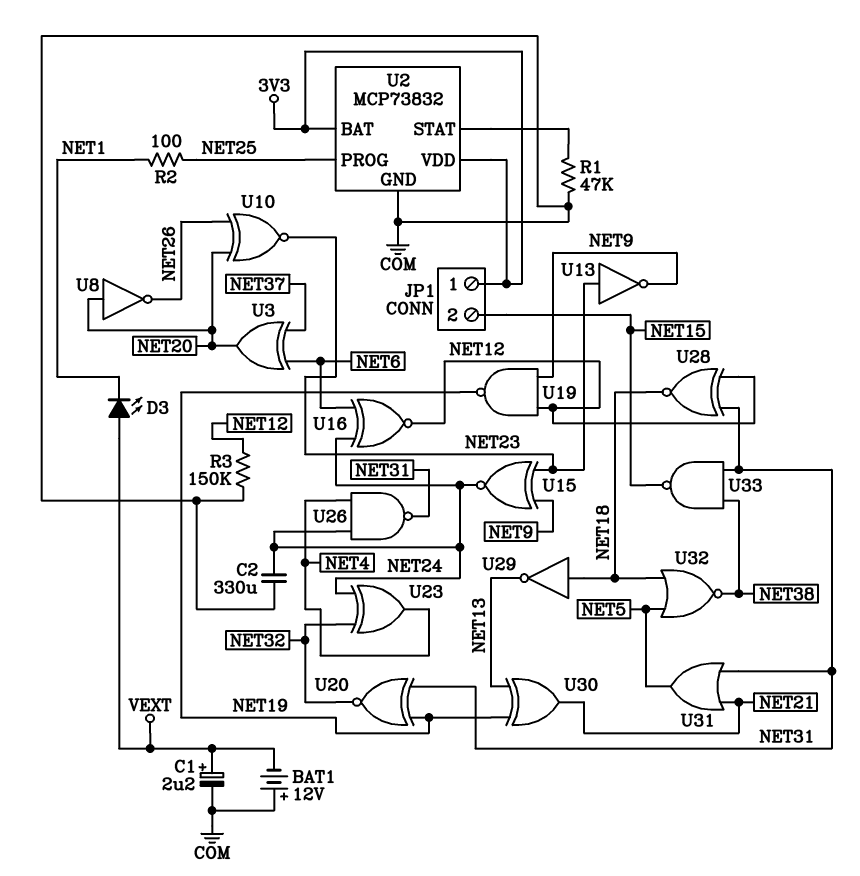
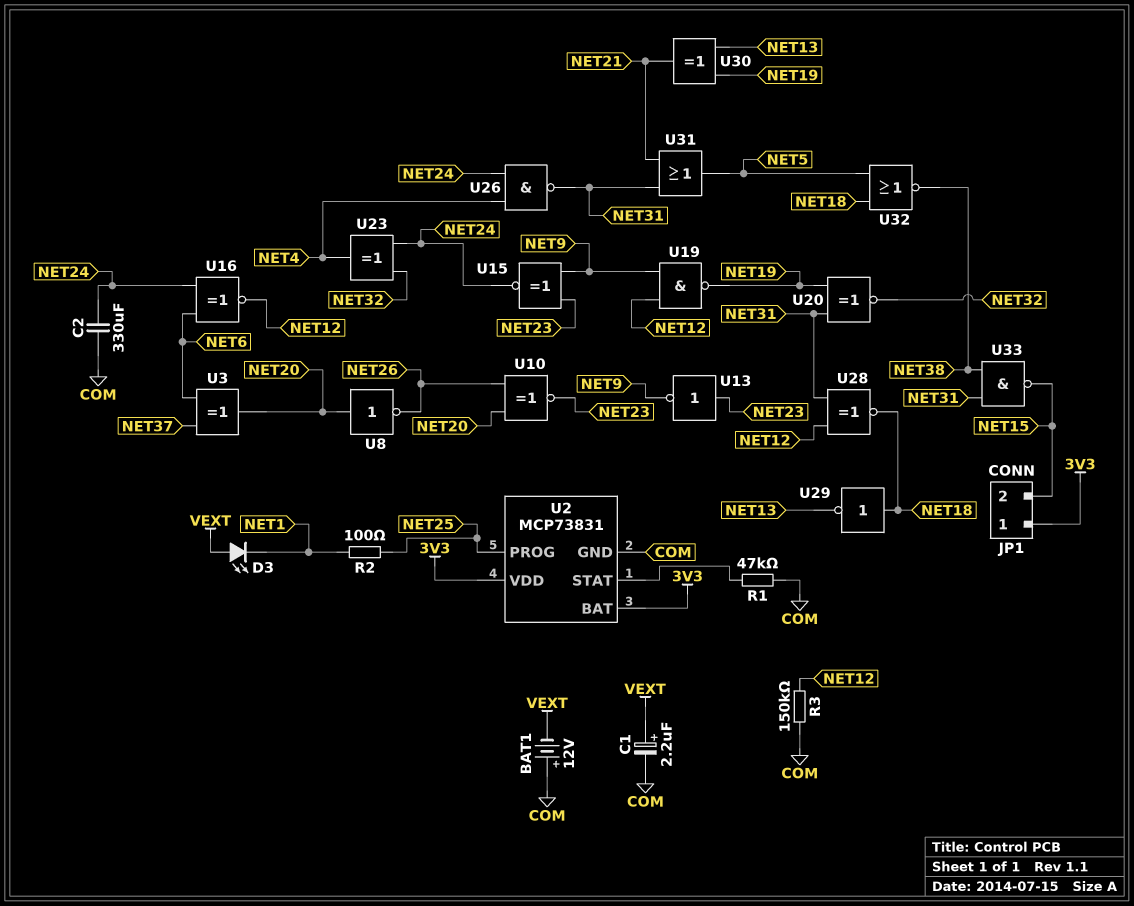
U2: MCP73832 -> MCP73831

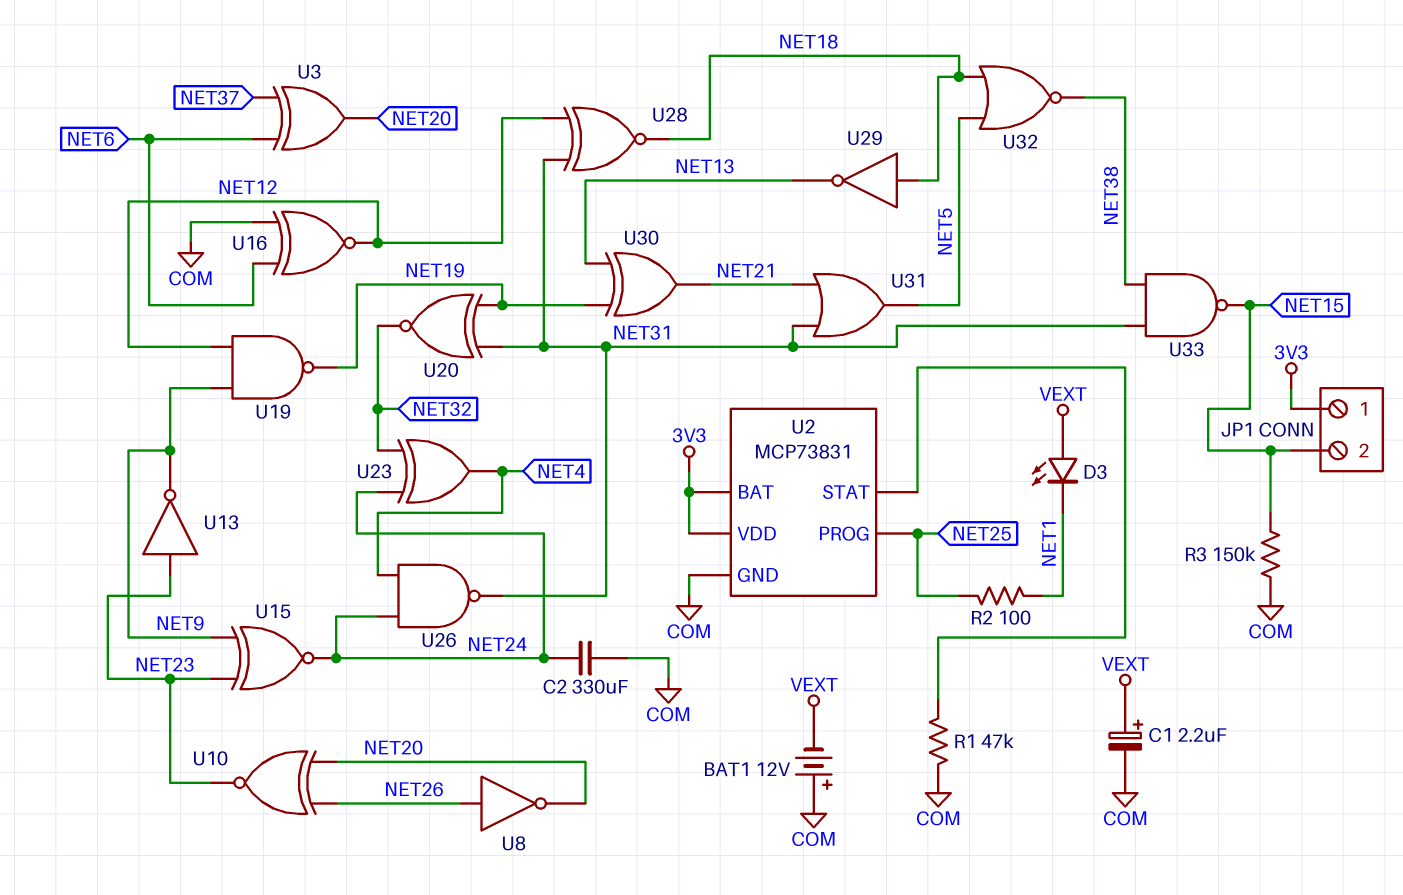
R3: 150k (COM, NET12) -> 150k (COM, NET15)
U8: NOT (in NET20, out NET26) -> NOT (in NET26, out NET20)
U16: XNOR (in NET6, in NET24, out NET12) -> XNOR (in COM, in NET6, out NET12)

